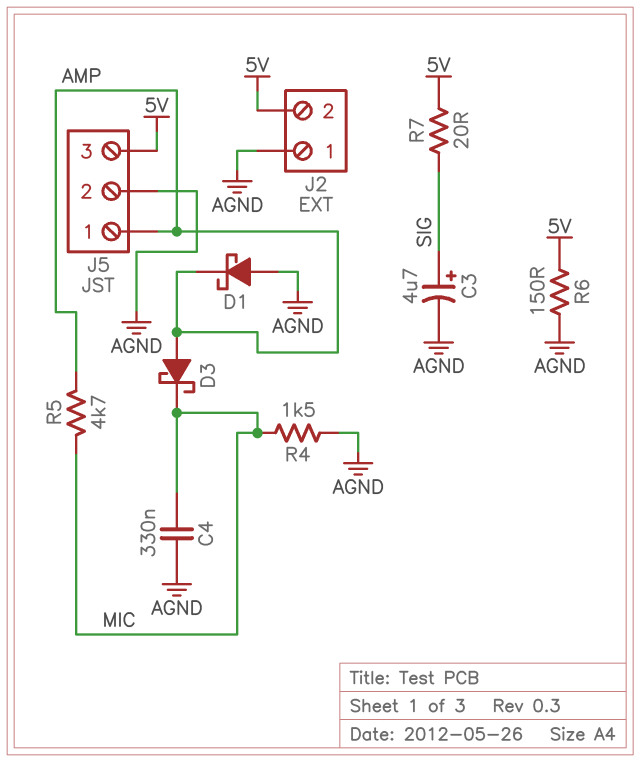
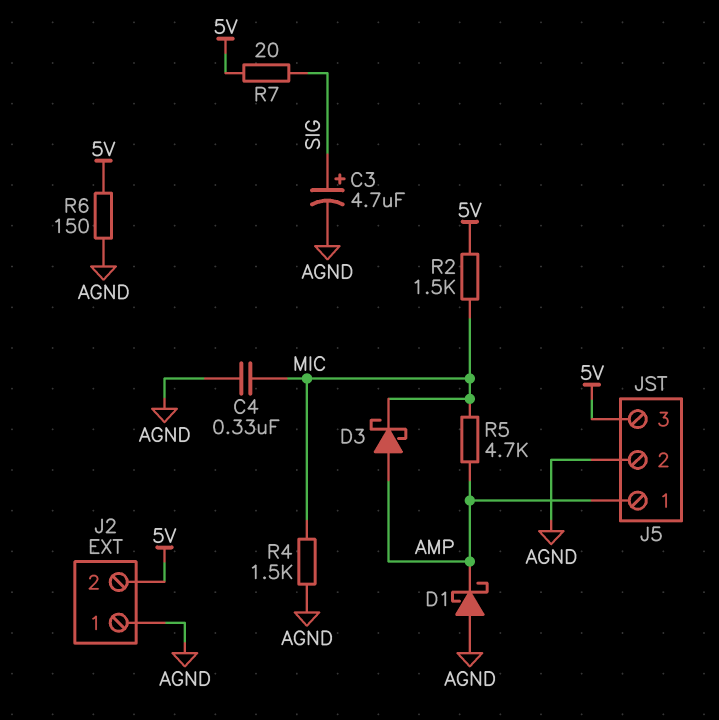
R2: none -> 1.5k (5V, MIC)

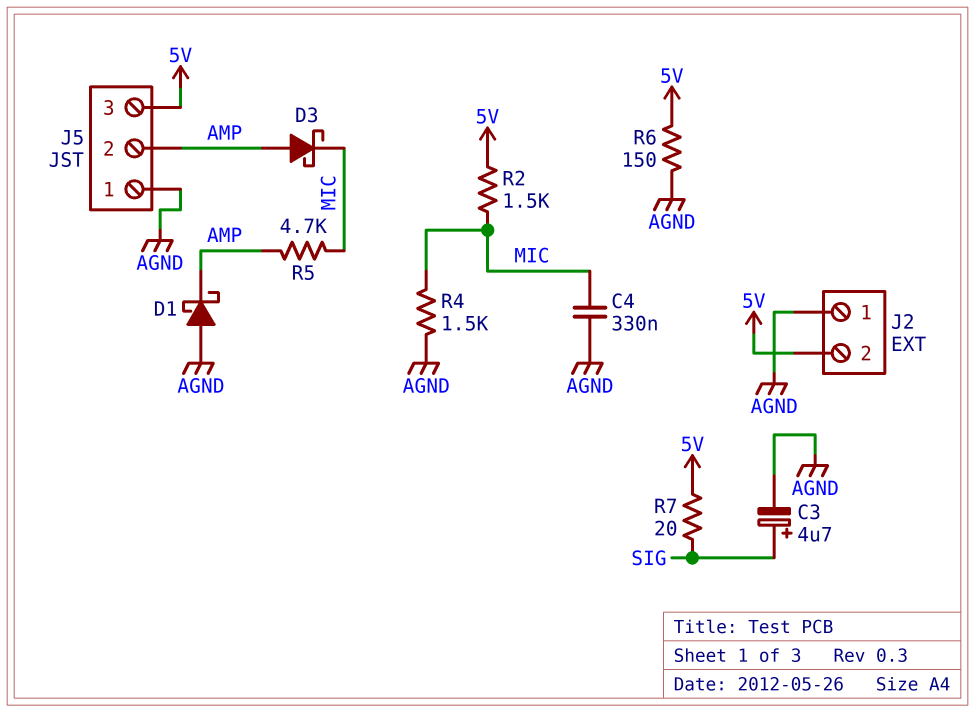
J5 pin 1: AMP -> AGND
J5 pin 2: AGND -> AMP

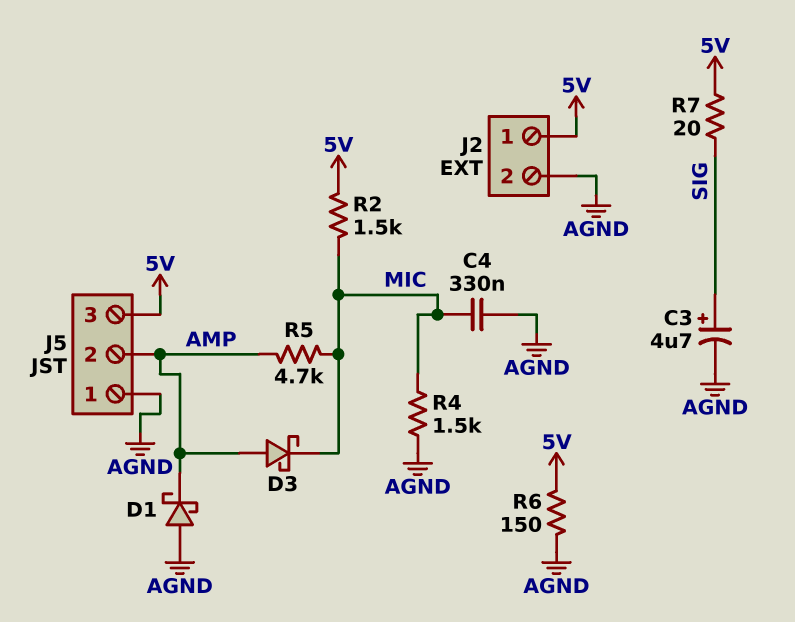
J2 pin 1: AGND -> 5V
J2 pin 2: 5V -> AGND

